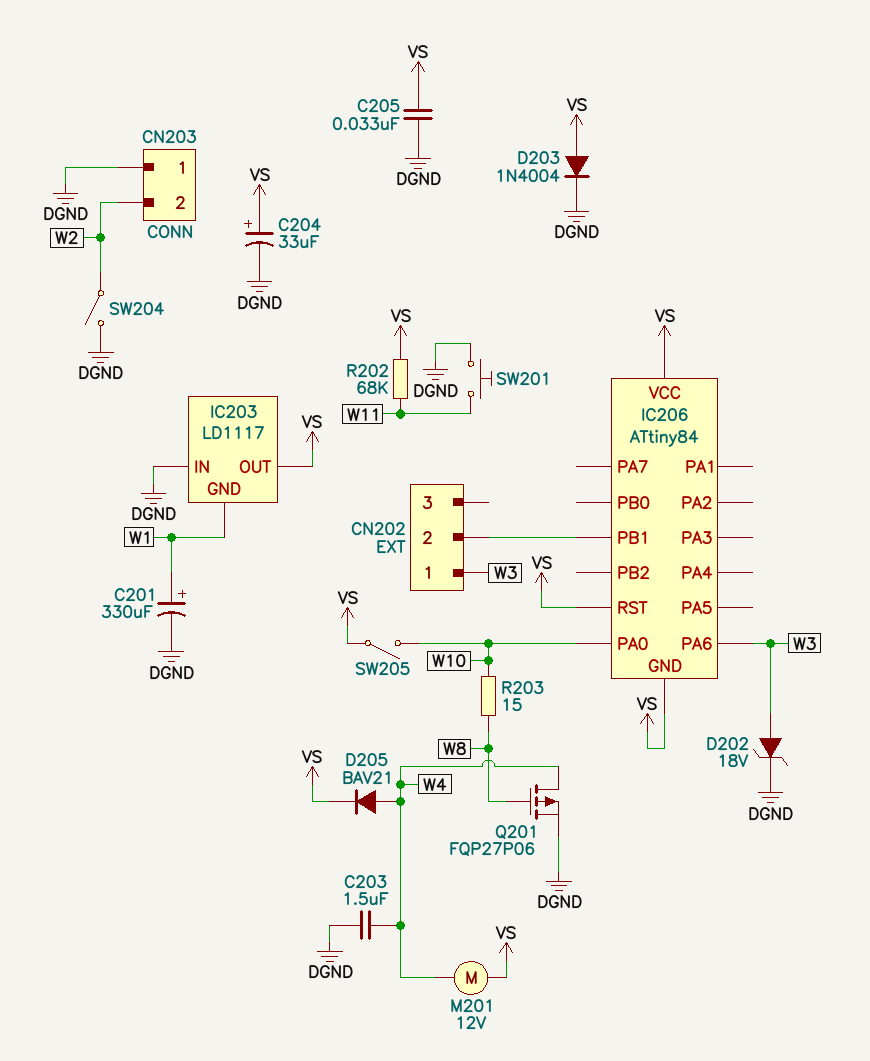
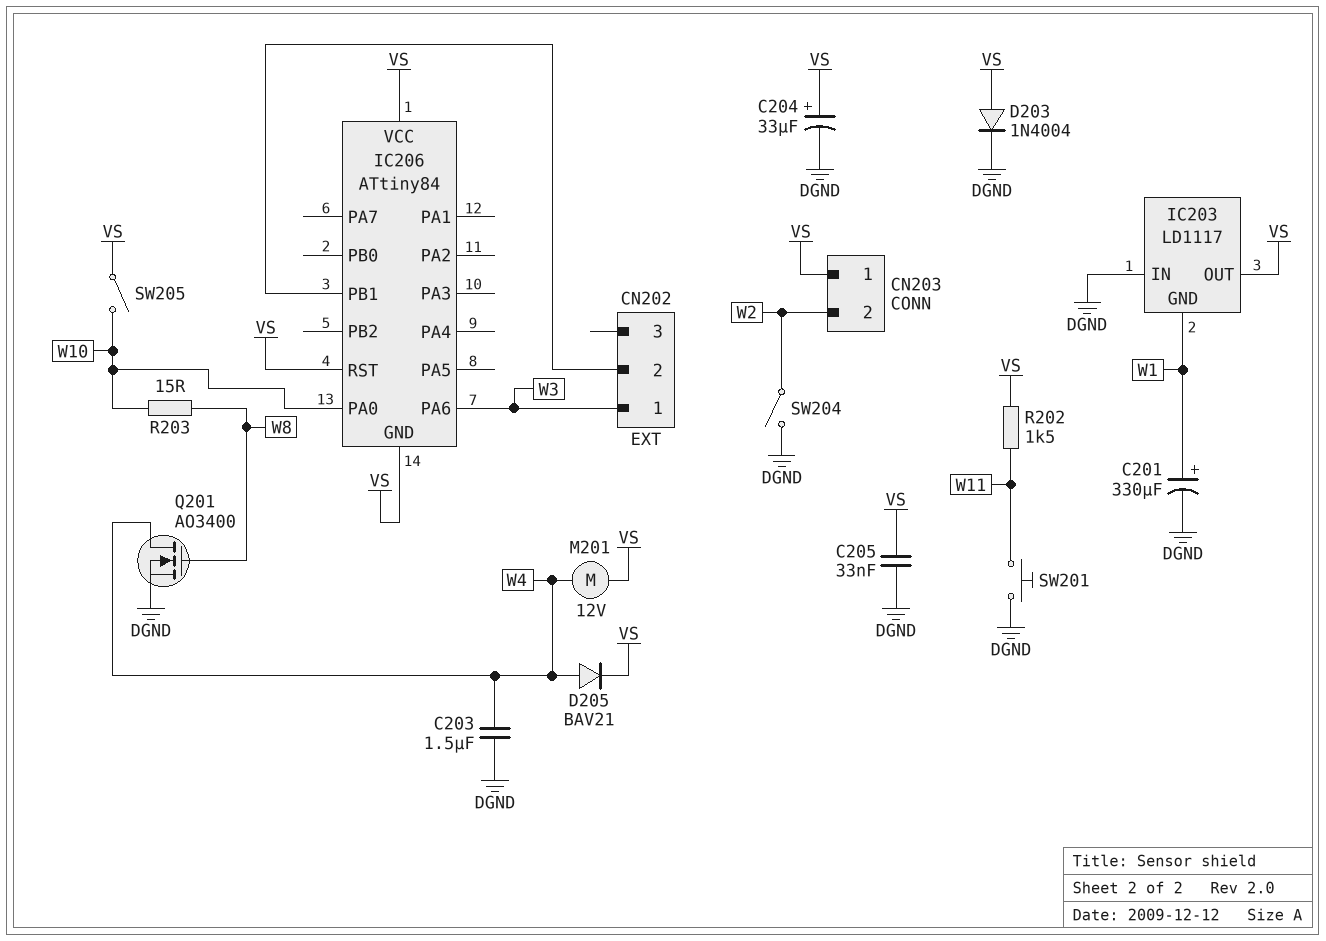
CN203 pin 1: DGND -> VS
D202: zener 18V (A W3, K DGND) -> none
Q201: PMOS FQP27P06 (G W8, D W4, S DGND) -> NMOS AO3400 (G W8, D W4, S DGND)
R202: 68k (VS, W11) -> 1.5k (VS, W11)

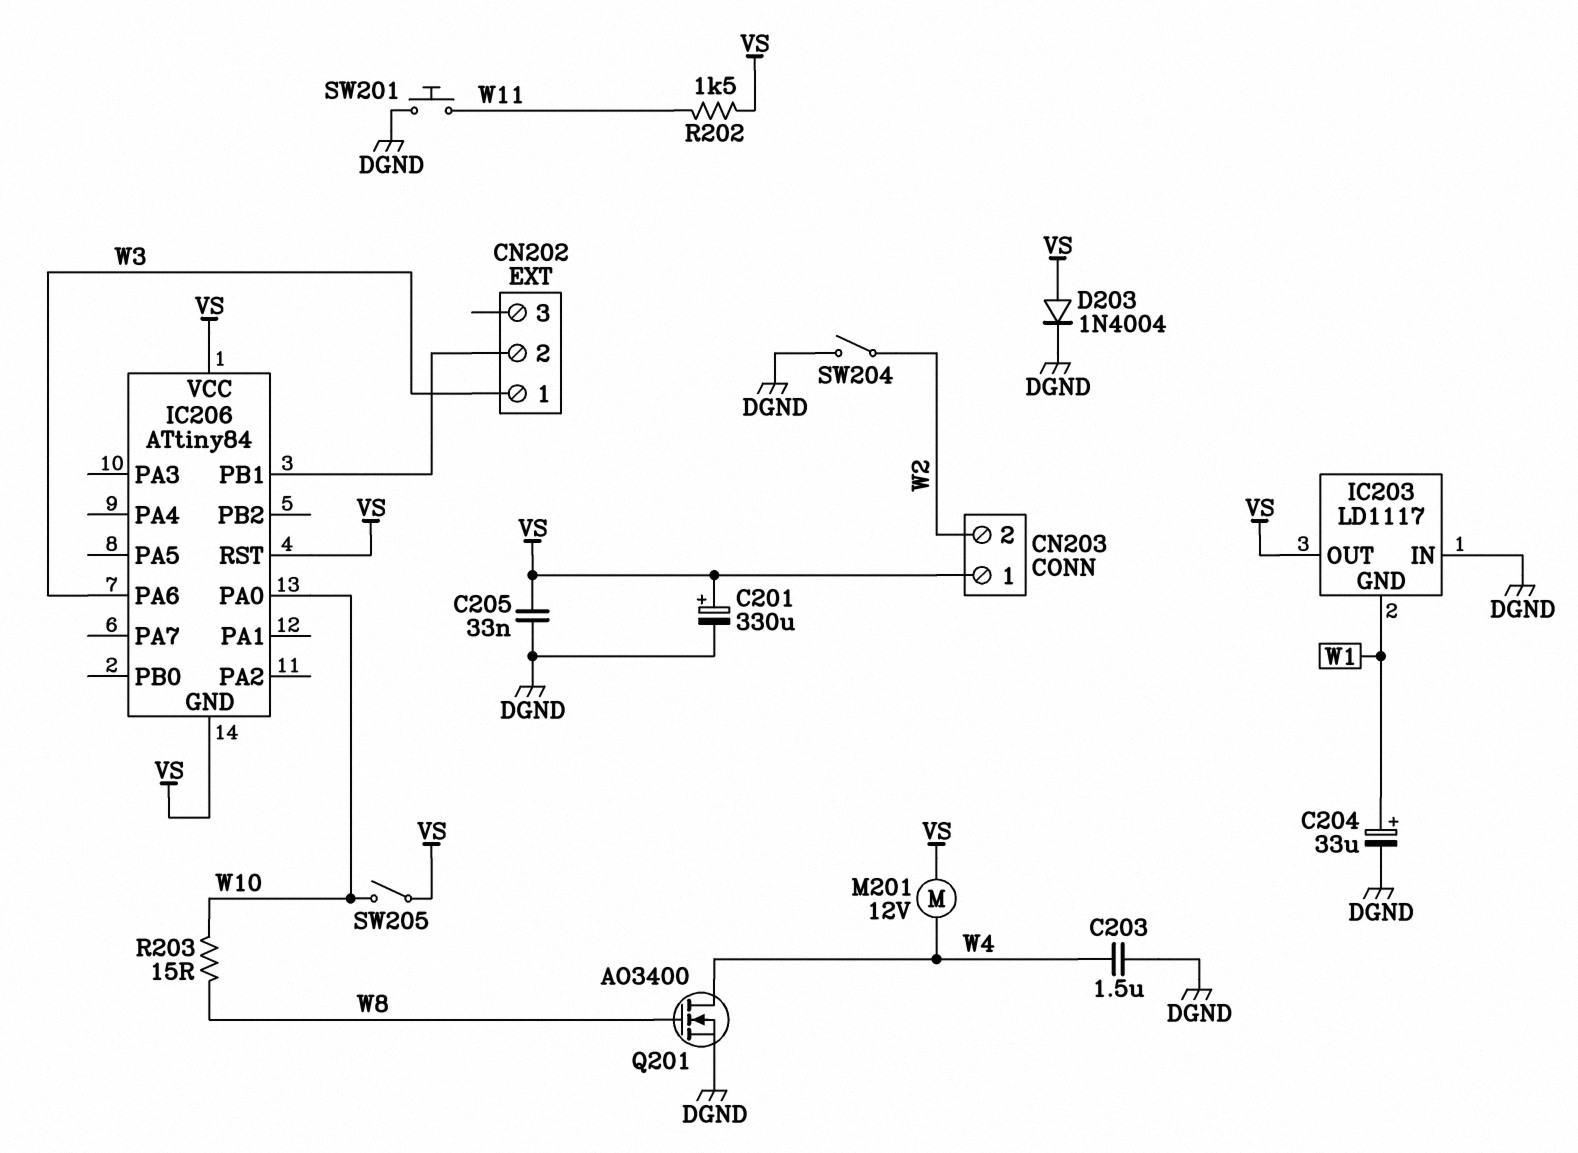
C201: 330uF (plus W1, minus DGND) -> 330uF (plus VS, minus DGND)
C204: 33uF (plus VS, minus DGND) -> 33uF (plus W1, minus DGND)
D205: diode BAV21 (A W4, K VS) -> none

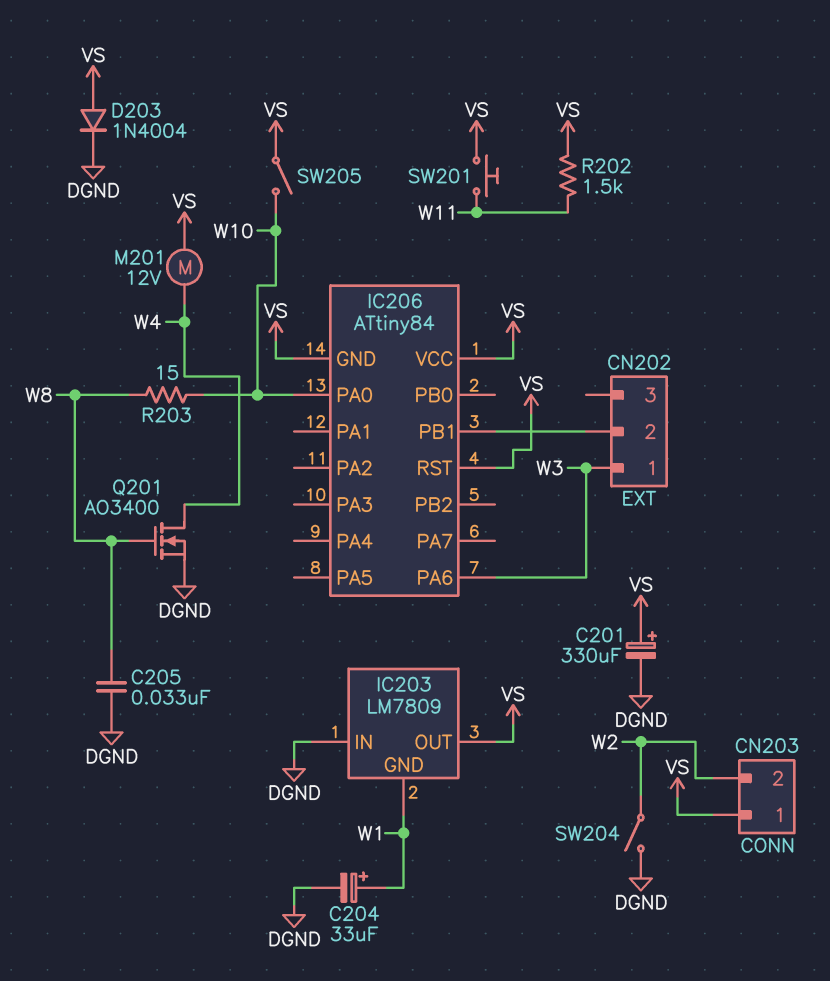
C203: 1.5uF (DGND, W4) -> none
C205: 33nF (DGND, VS) -> 33nF (DGND, W8)
IC203: LD1117 -> LM7809
SW201: button (DGND, W11) -> button (VS, W11)

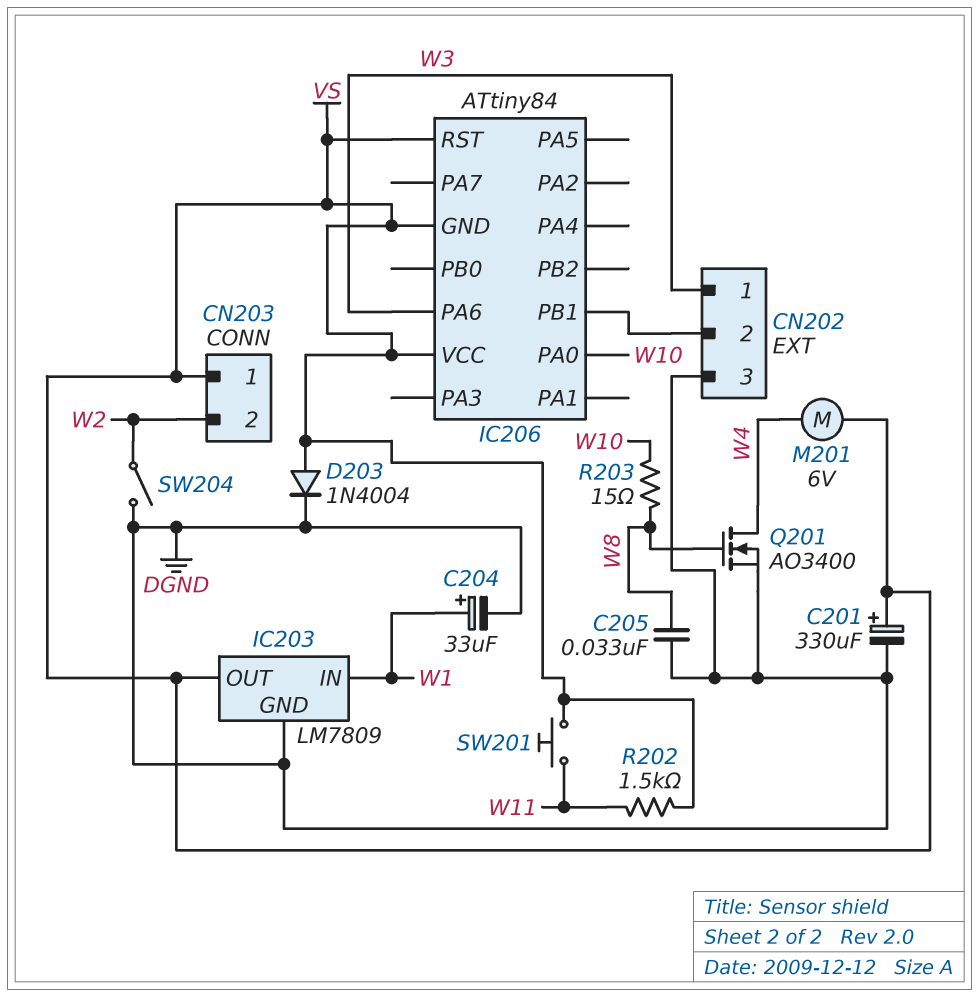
CN202 pin 3: none -> DGND
IC203 pin GND: W1 -> DGND
IC203 pin IN: DGND -> W1
M201: motor 12V (VS, W4) -> motor 6V (VS, W4)
SW205: switch (VS, W10) -> none

